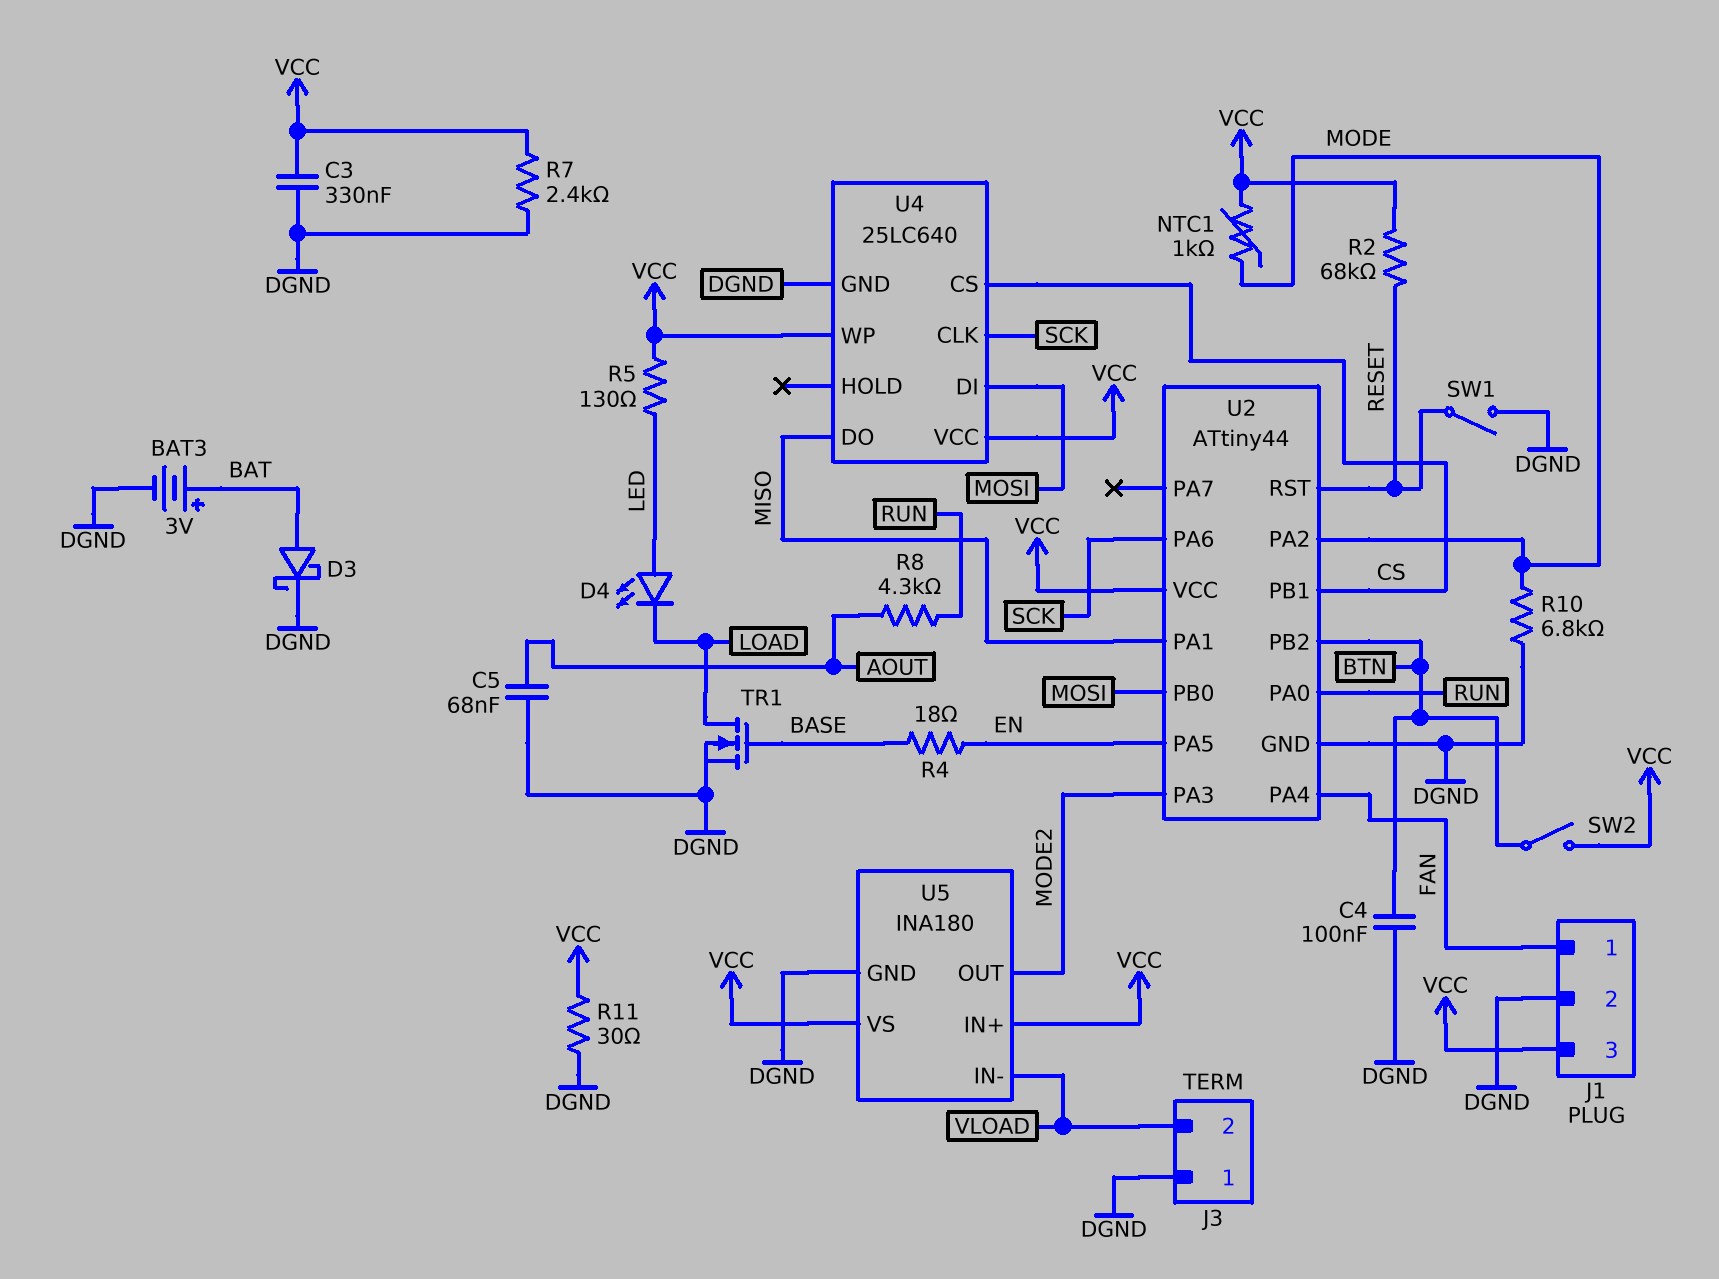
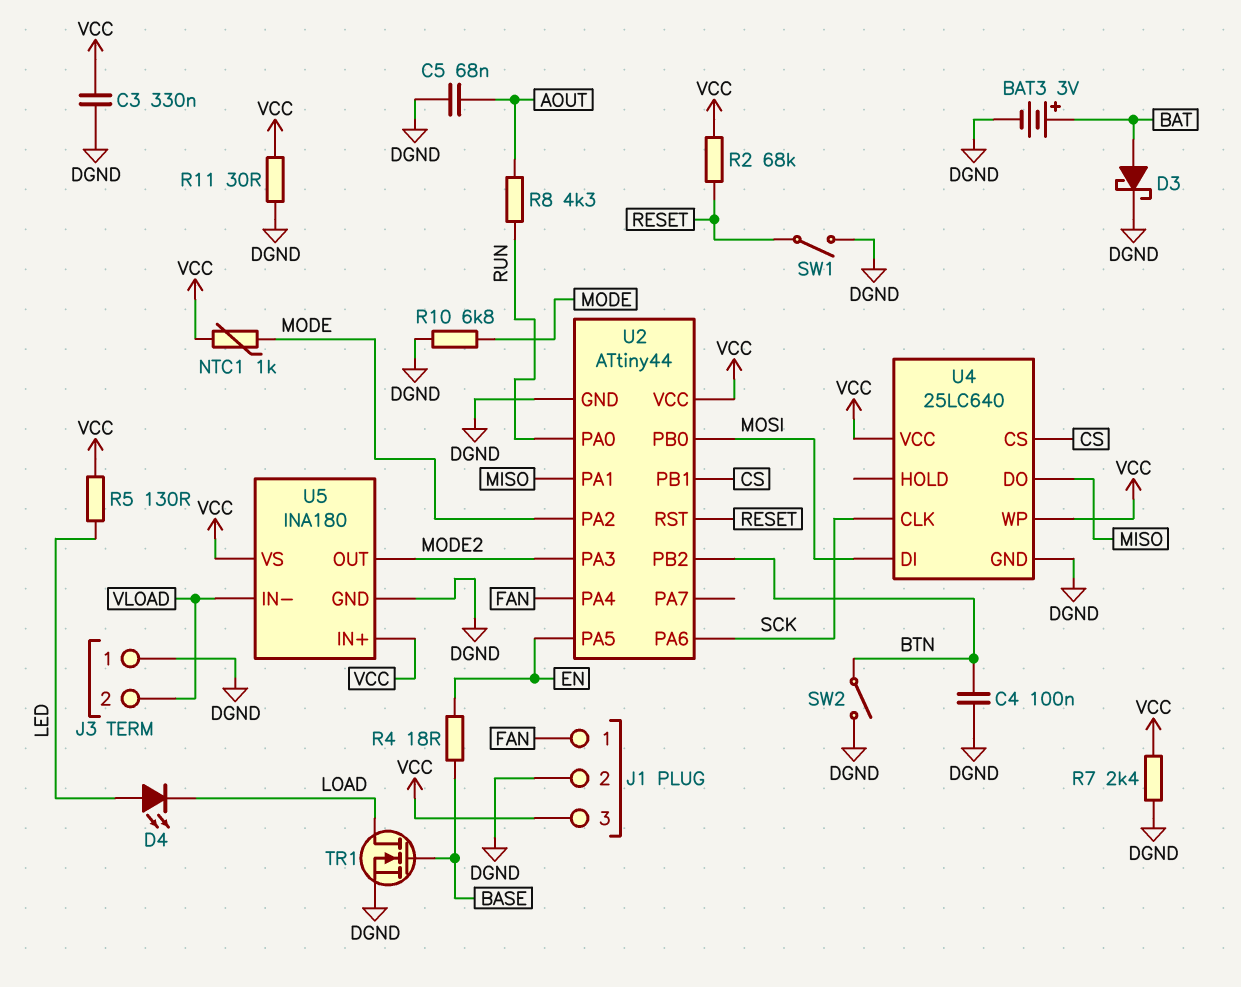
SW2: switch (BTN, VCC) -> switch (BTN, DGND)

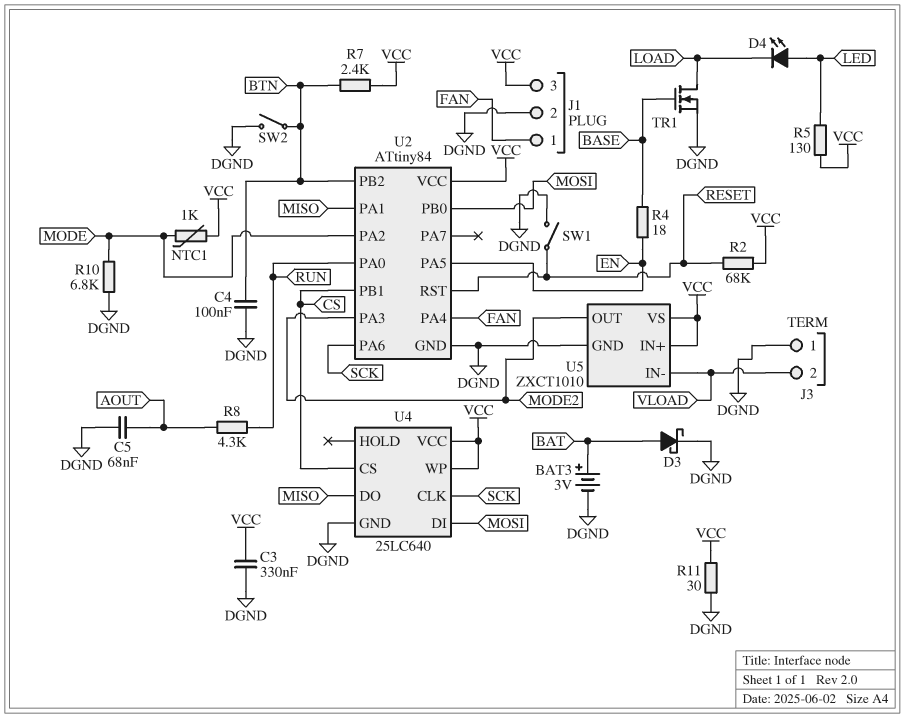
R7: 2.4k (DGND, VCC) -> 2.4k (BTN, VCC)
U2: ATtiny44 -> ATtiny84
U5: INA180 -> ZXCT1010

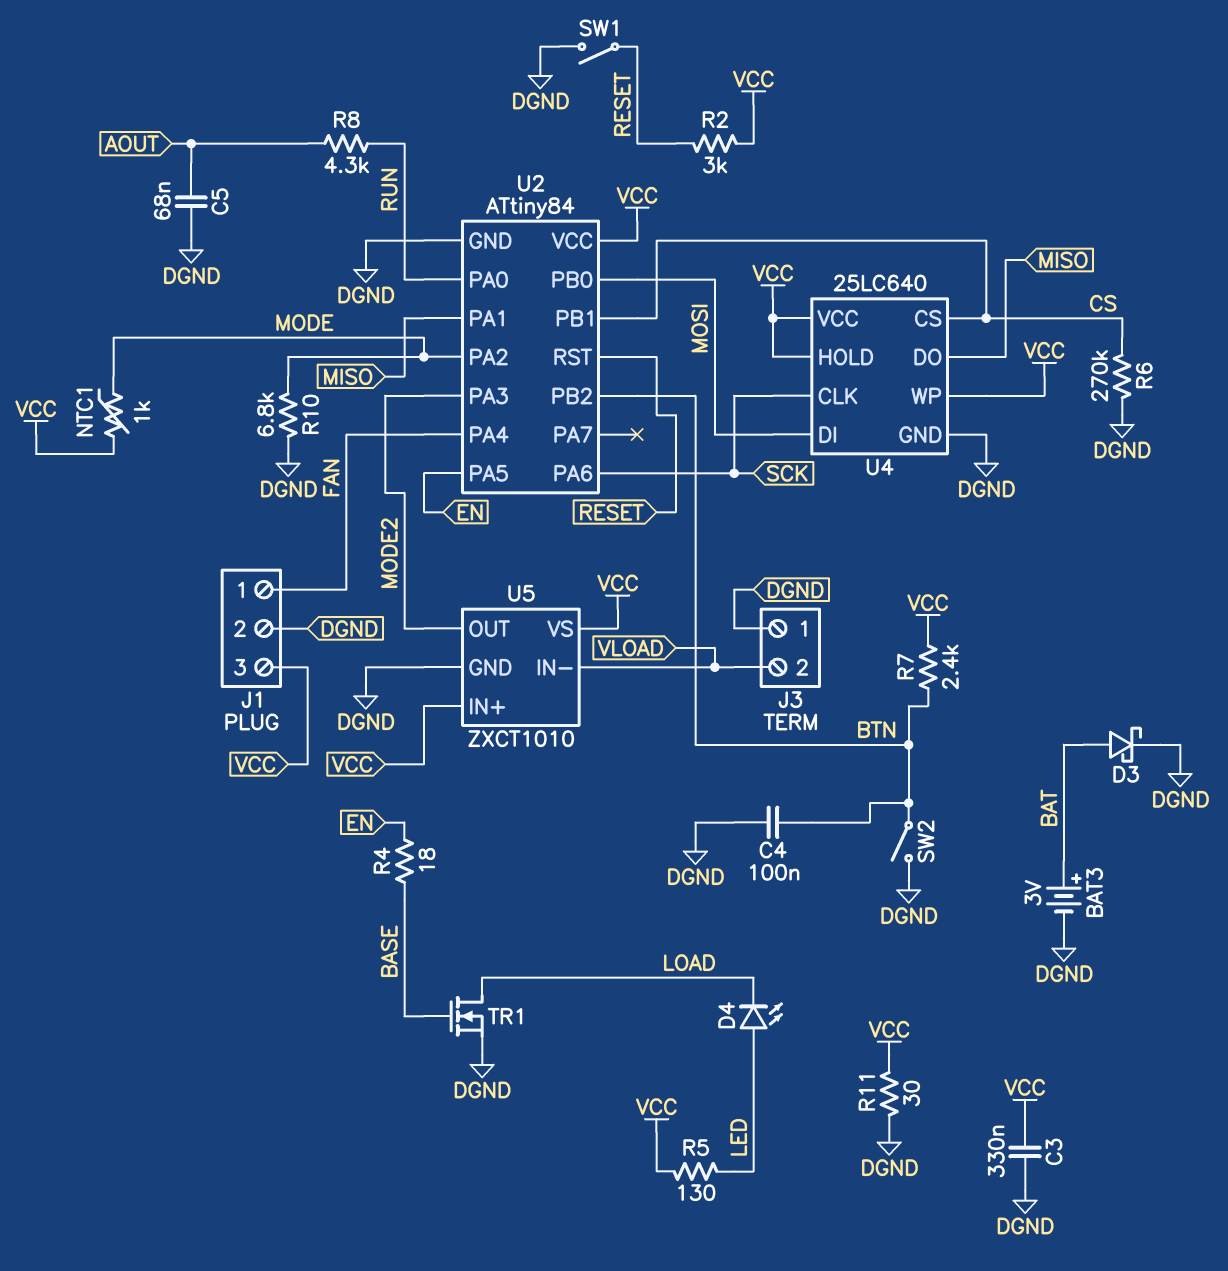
R2: 68k (RESET, VCC) -> 3k (RESET, VCC)
R6: none -> 270k (CS, DGND)
U4 pin HOLD: none -> VCC

